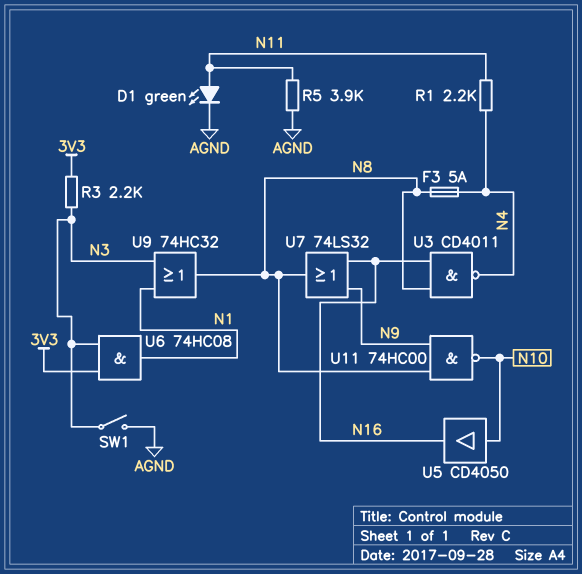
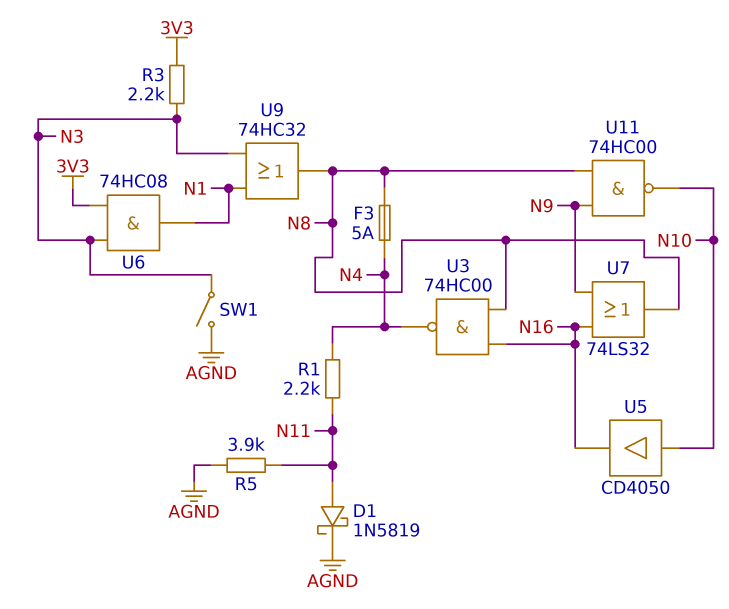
D1: LED green (A N11, K AGND) -> schottky 1N5819 (A N11, K AGND)
U3: NAND CD4011 (in N8, in N16, out N4) -> NAND 74HC00 (in N8, in N16, out N4)

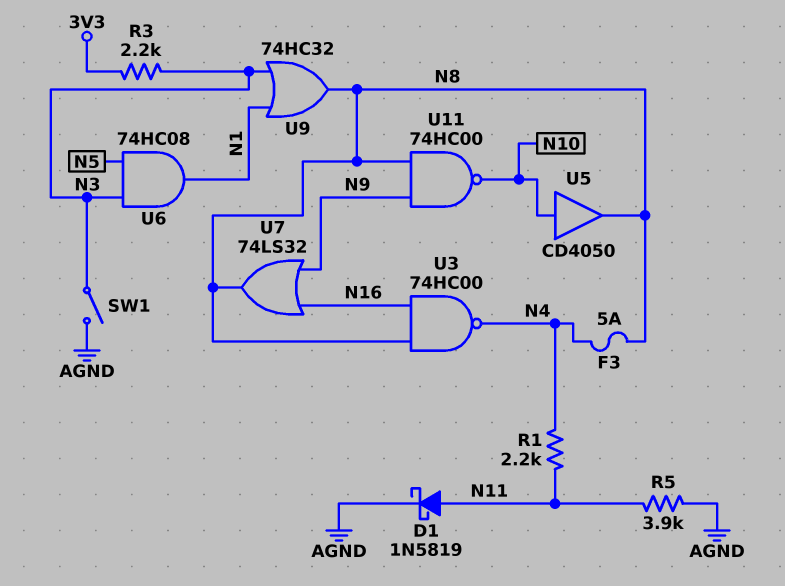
U5: buffer CD4050 (in N10, out N16) -> buffer CD4050 (in N10, out N8)
U6: AND 74HC08 (in 3V3, in N3, out N1) -> AND 74HC08 (in N3, in N5, out N1)

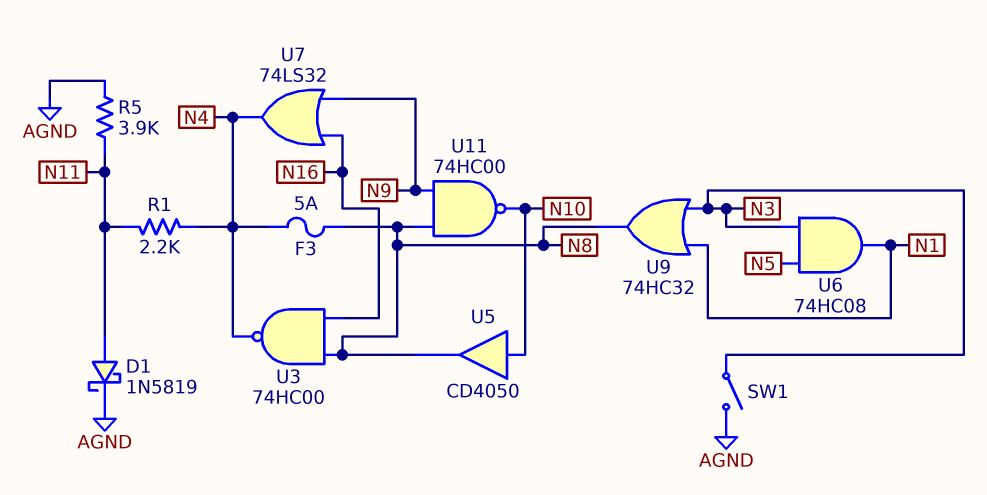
R3: 2.2k (3V3, N3) -> none
U7: OR 74LS32 (in N9, in N16, out N8) -> OR 74LS32 (in N9, in N16, out N4)

